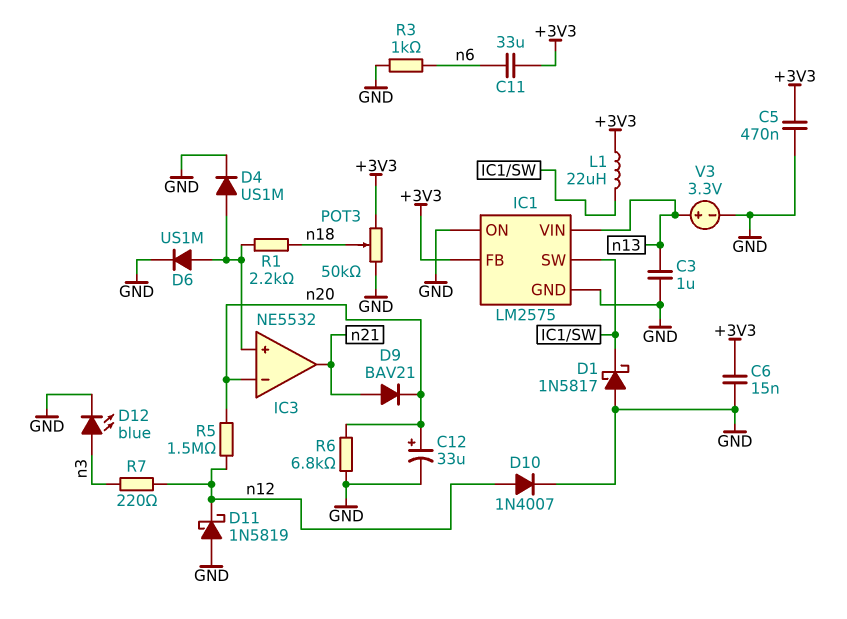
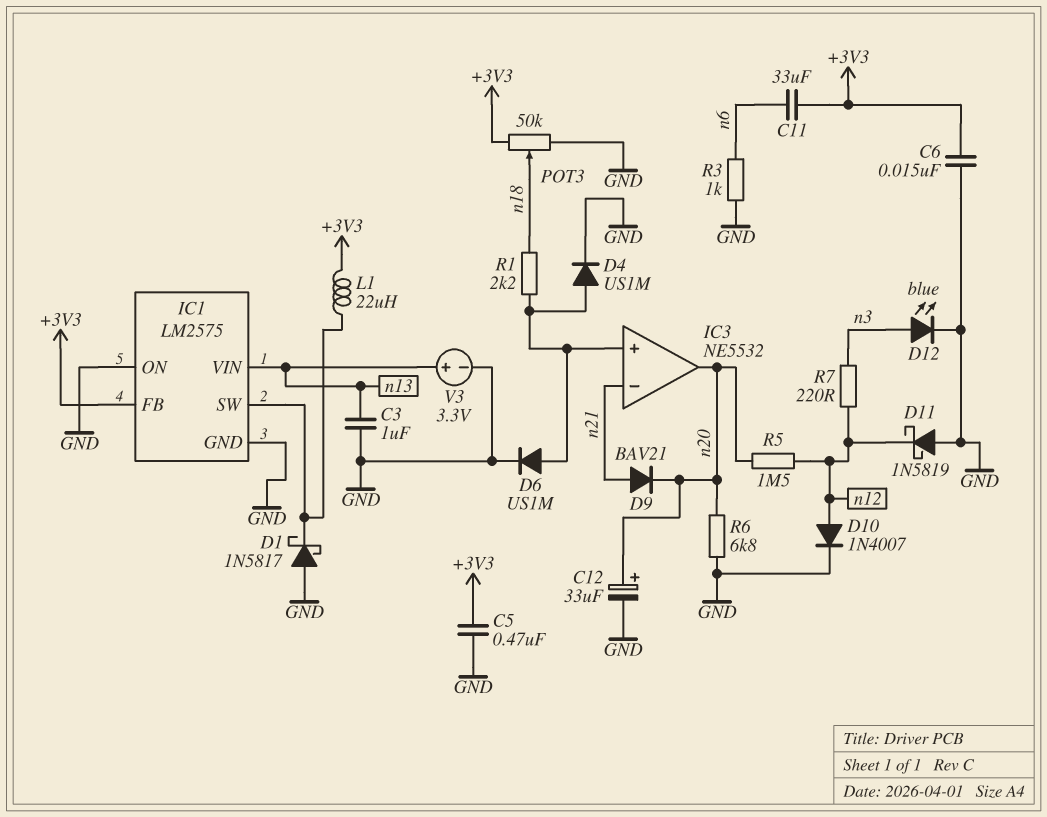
IC3 pin in-: n20 -> n21
IC3 pin out: n21 -> n20

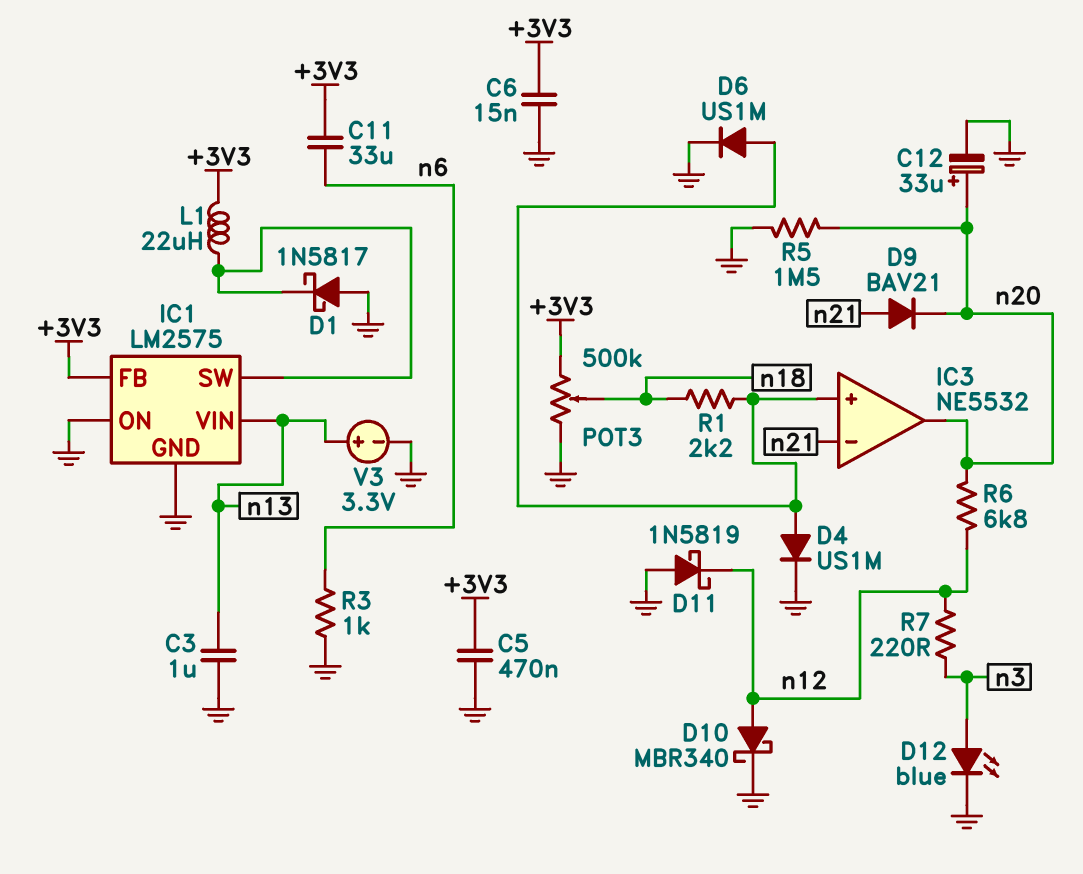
D10: diode 1N4007 (A n12, K GND) -> schottky MBR340 (A n12, K GND)
POT3: 50k (+3V3, GND, wiper n18) -> 500k (+3V3, GND, wiper n18)
R5: 1.5M (n12, n20) -> 1.5M (GND, n20)
R6: 6.8k (GND, n20) -> 6.8k (n12, n20)

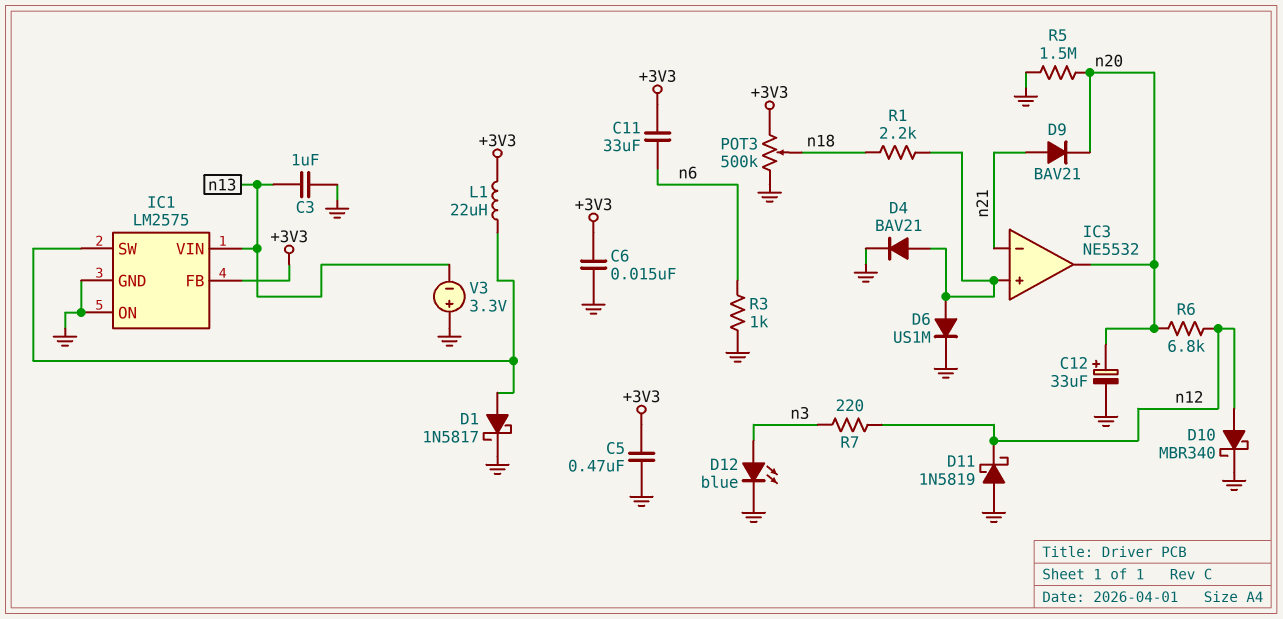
D1: schottky 1N5817 (A GND, K IC1/SW) -> schottky 1N5817 (A IC1/SW, K GND)
D4: diode US1M (A IC3/in+, K GND) -> diode BAV21 (A IC3/in+, K GND)
V3: 3.3V (plus n13, minus GND) -> 3.3V (plus GND, minus n13)

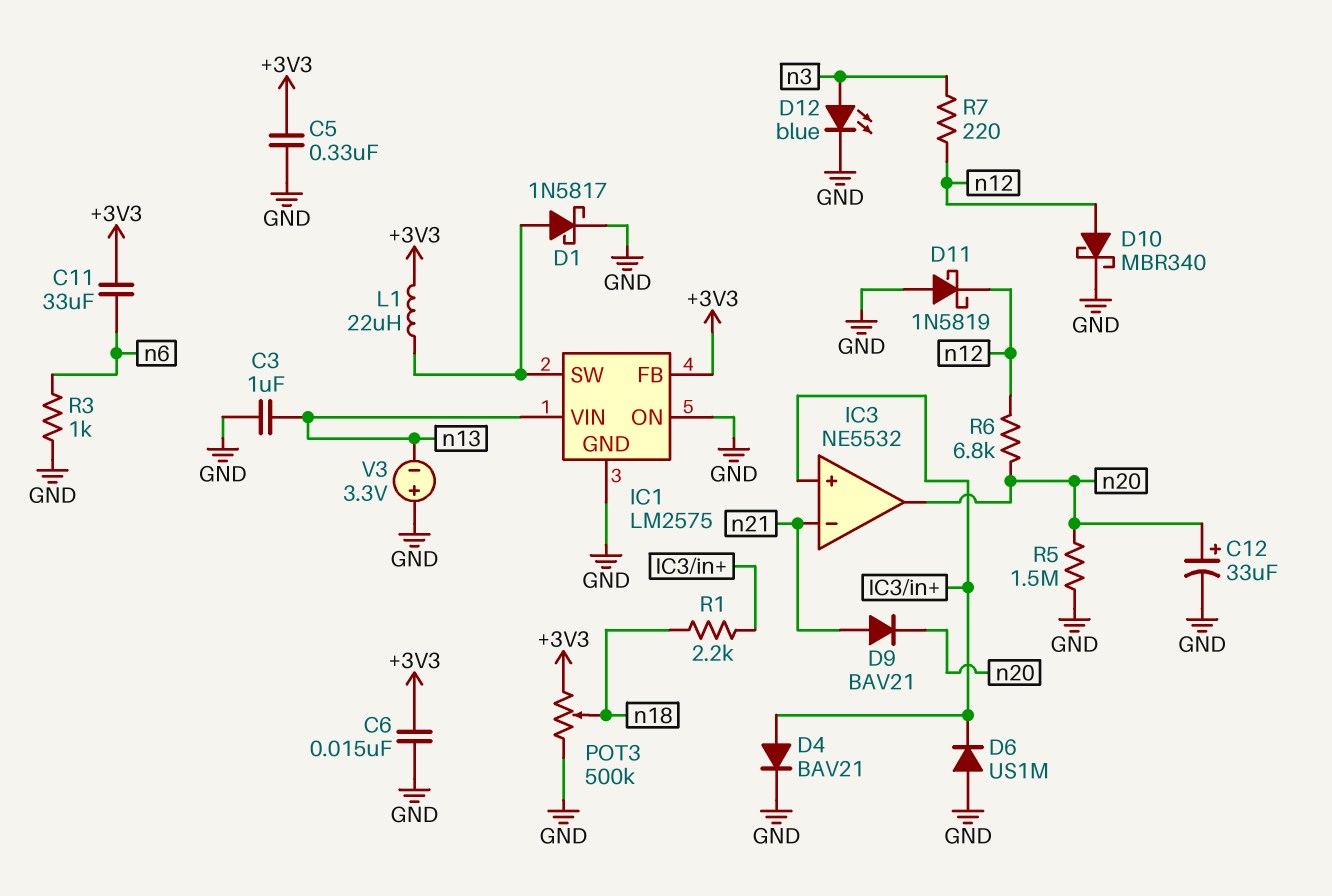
C5: 470nF (+3V3, GND) -> 330nF (+3V3, GND)
D6: diode US1M (A IC3/in+, K GND) -> diode US1M (A GND, K IC3/in+)

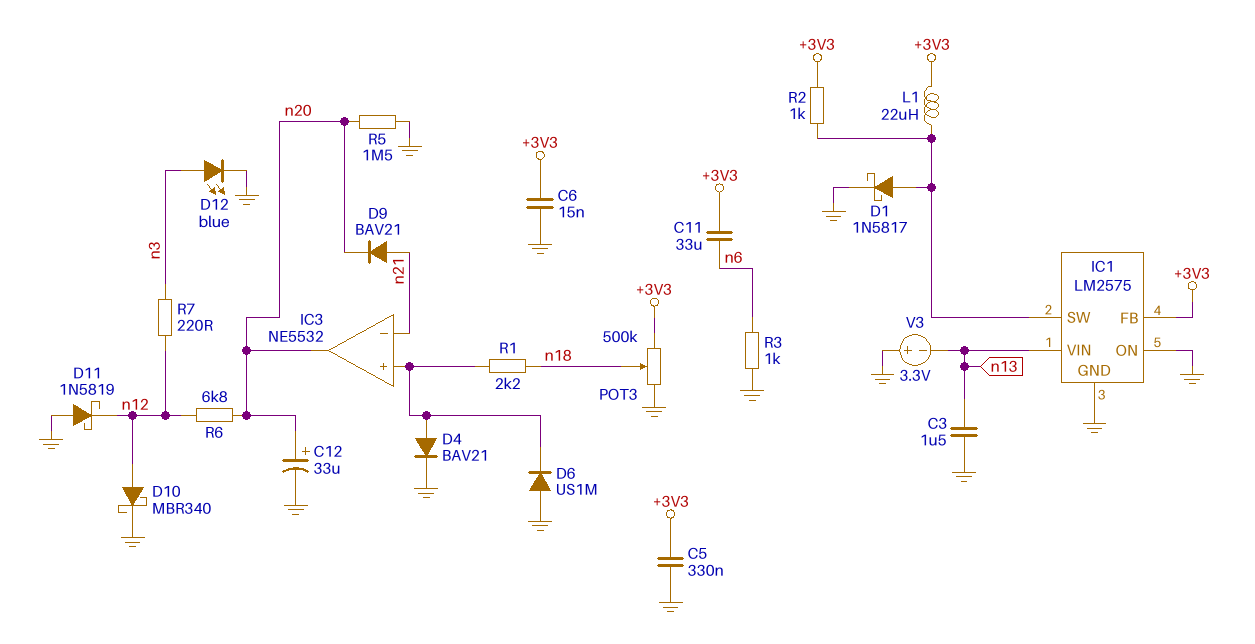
C3: 1uF (GND, n13) -> 1.5uF (GND, n13)
R2: none -> 1k (+3V3, IC1/SW)

